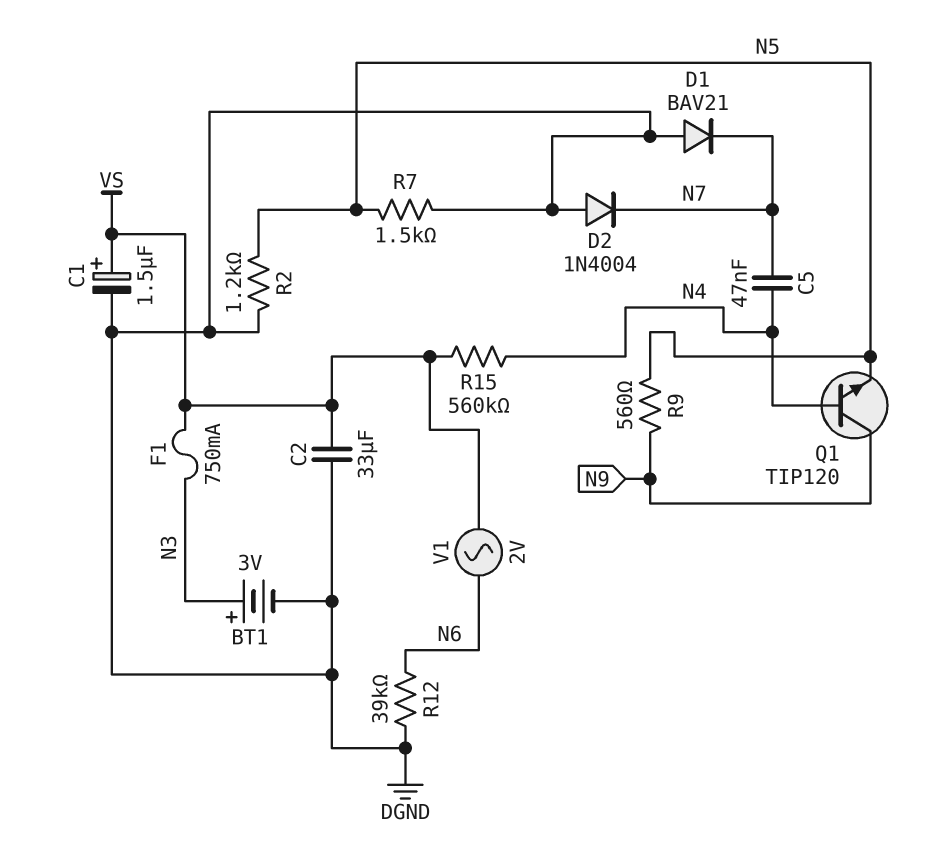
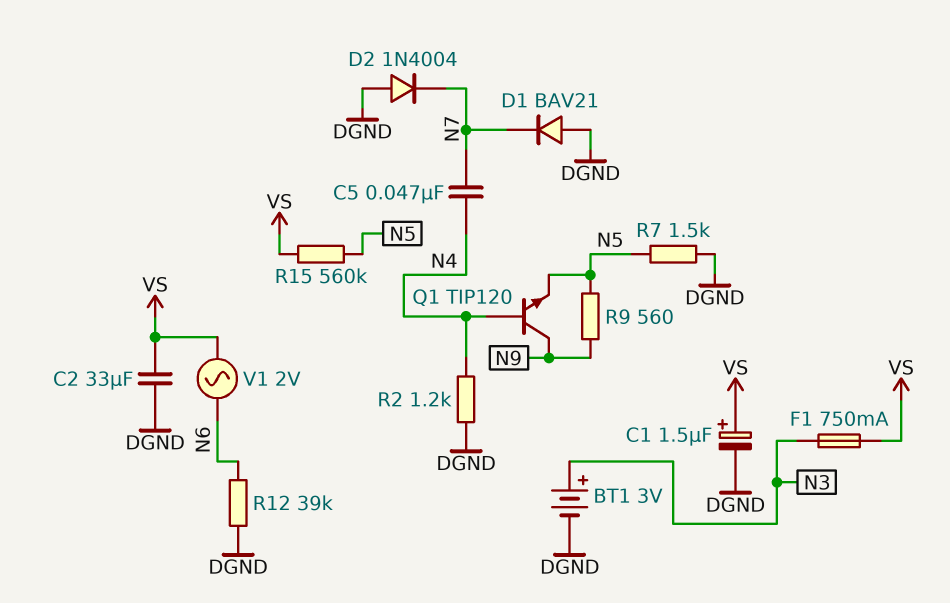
R2: 1.2k (DGND, N5) -> 1.2k (DGND, N4)
R15: 560k (N4, VS) -> 560k (N5, VS)

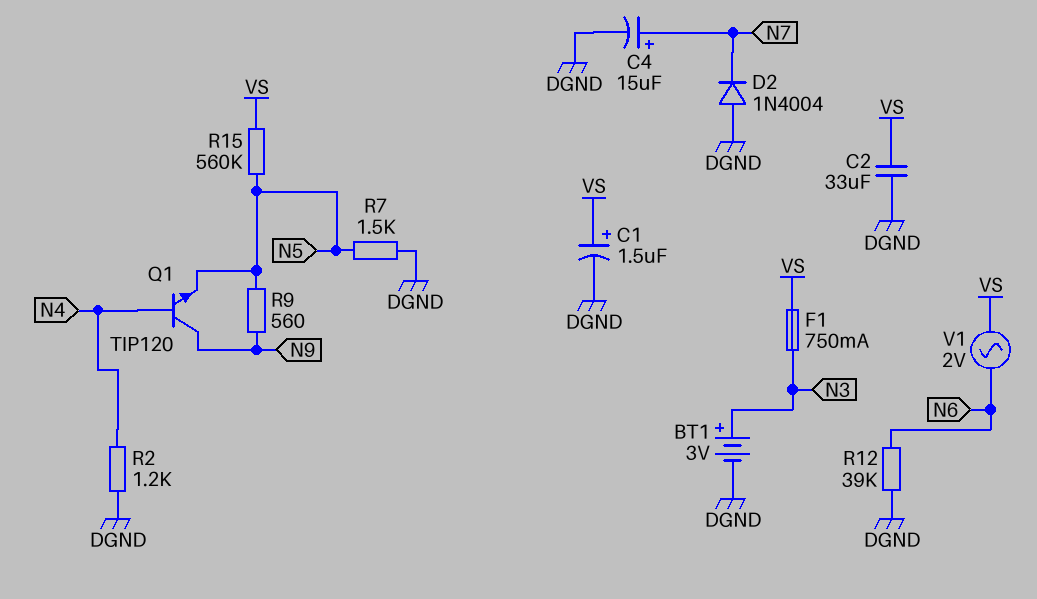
C4: none -> 15uF (plus N7, minus DGND)
C5: 47nF (N4, N7) -> none
D1: diode BAV21 (A DGND, K N7) -> none

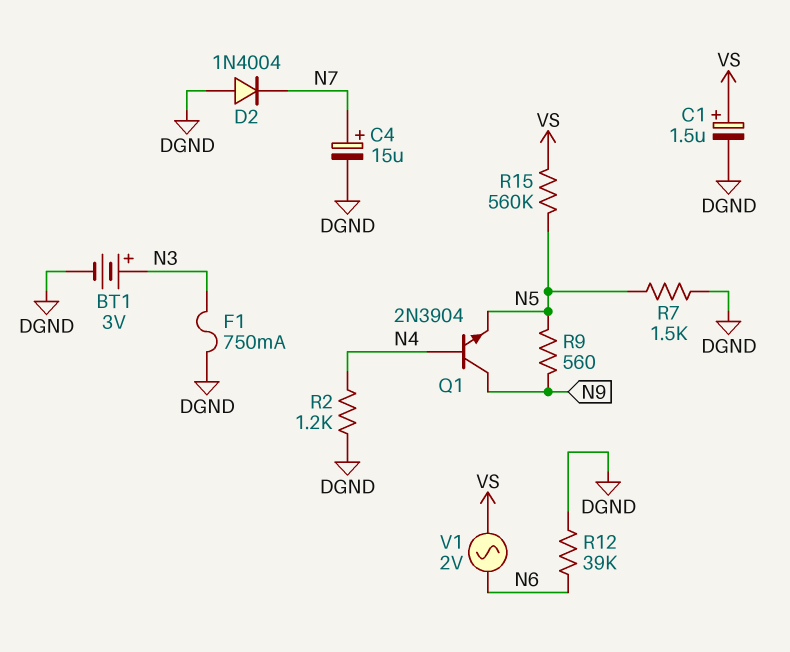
C2: 33uF (DGND, VS) -> none
F1: 750mA (N3, VS) -> 750mA (DGND, N3)
Q1: NPN TIP120 (B N4, C N9, E N5) -> NPN 2N3904 (B N4, C N9, E N5)

